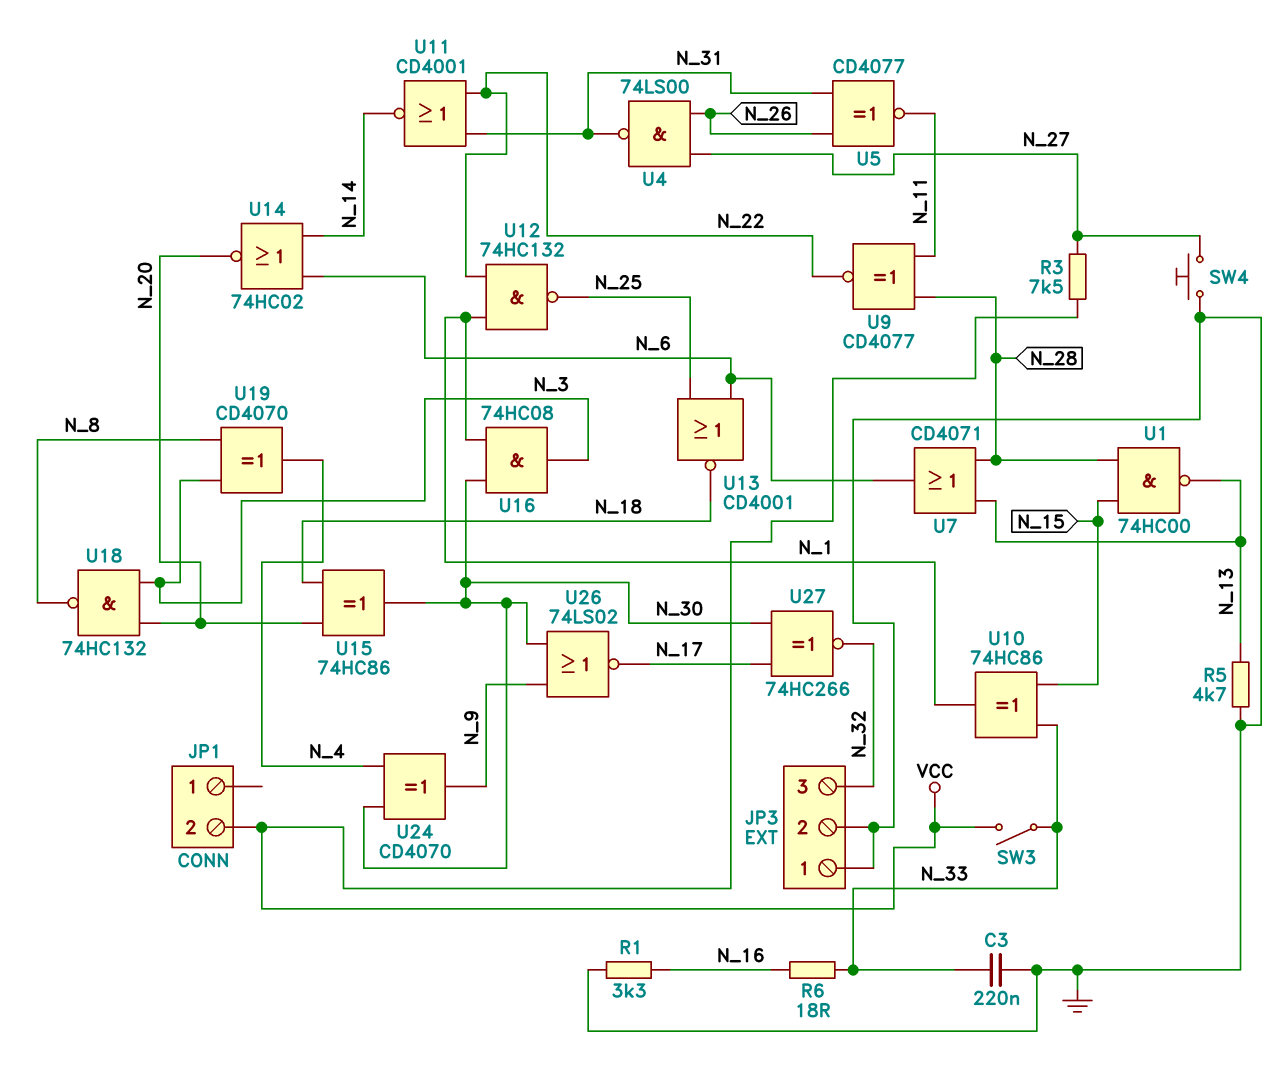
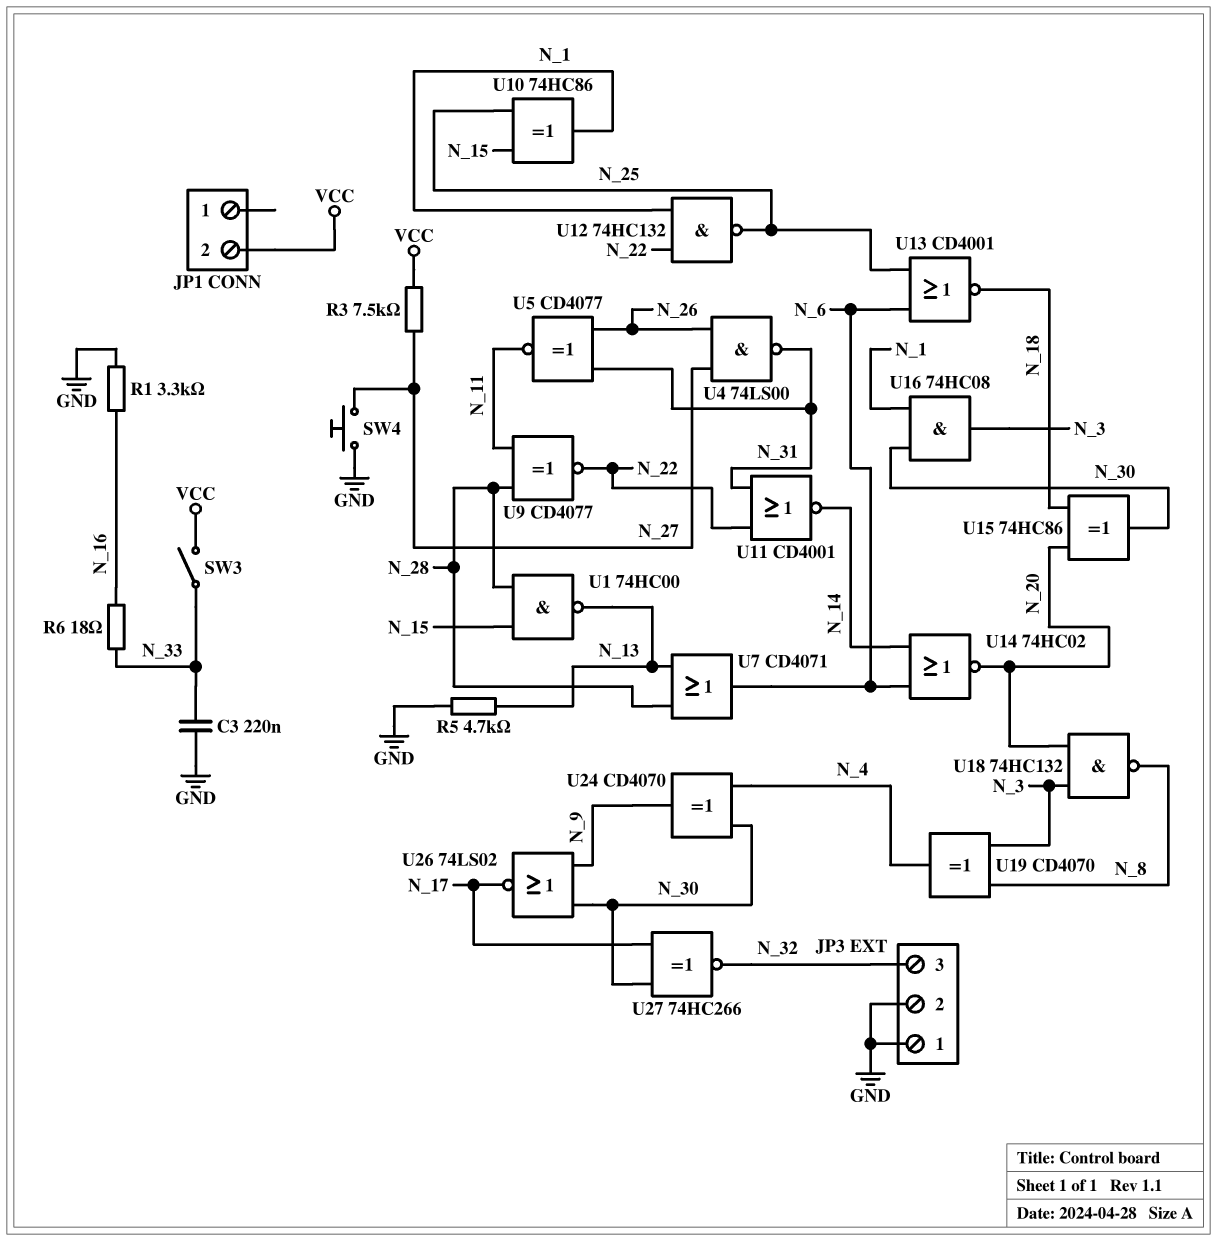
U10: XOR 74HC86 (in N_15, in N_33, out N_1) -> XOR 74HC86 (in N_15, in N_25, out N_1)

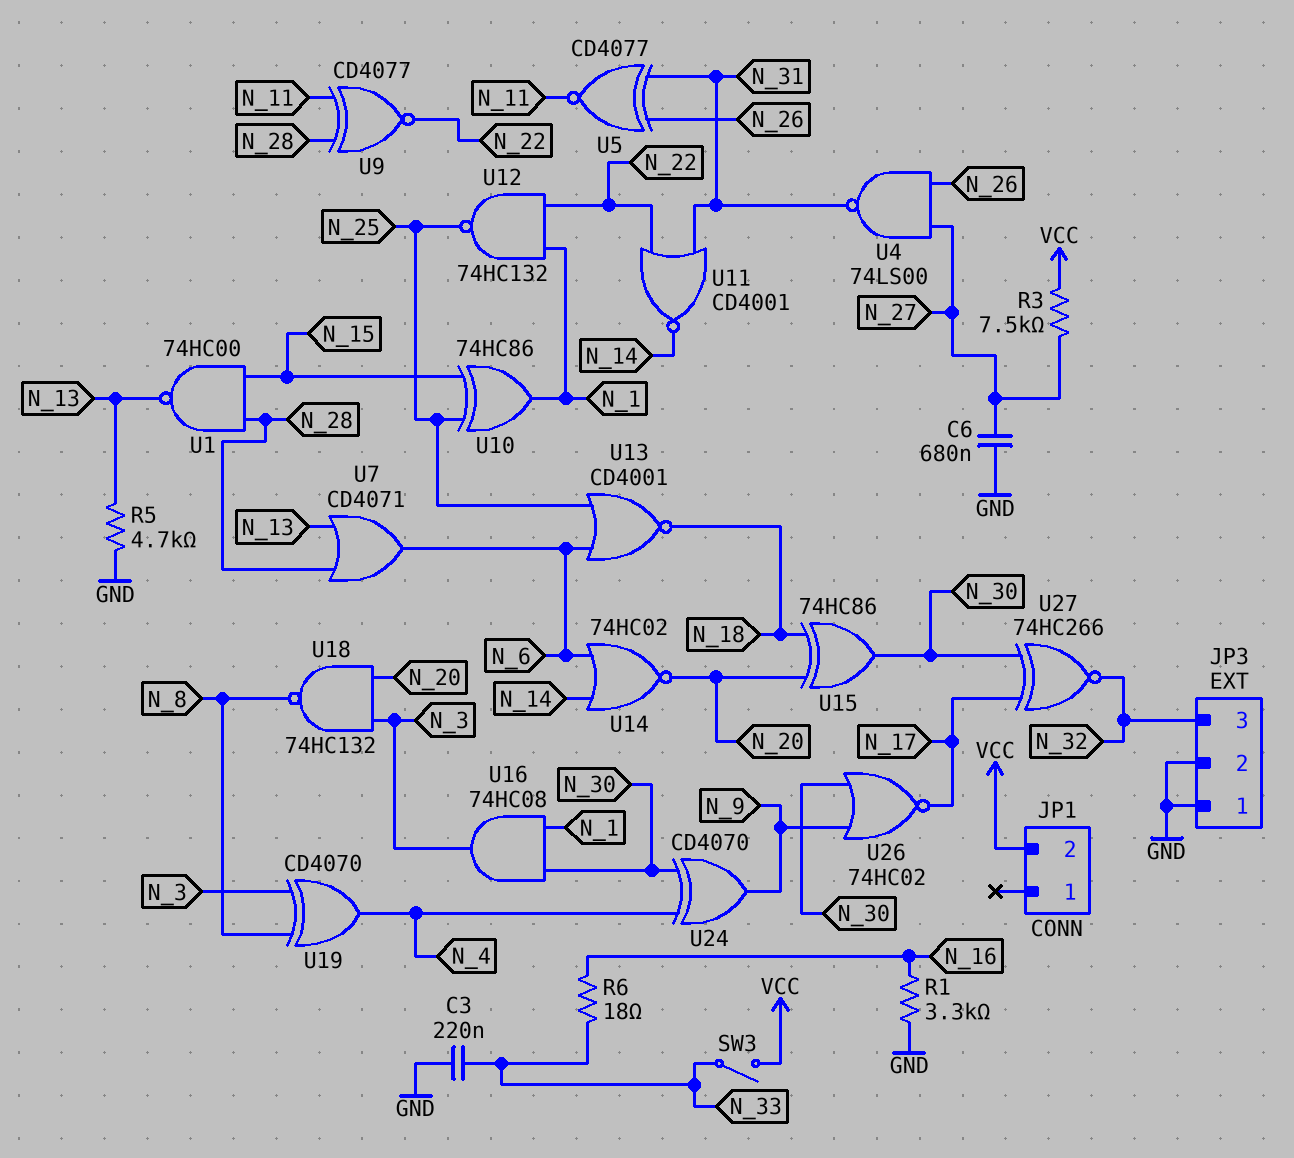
C6: none -> 680nF (GND, N_27)
SW4: button (GND, N_27) -> none
U26: NOR 74LS02 (in N_9, in N_30, out N_17) -> NOR 74HC02 (in N_9, in N_30, out N_17)

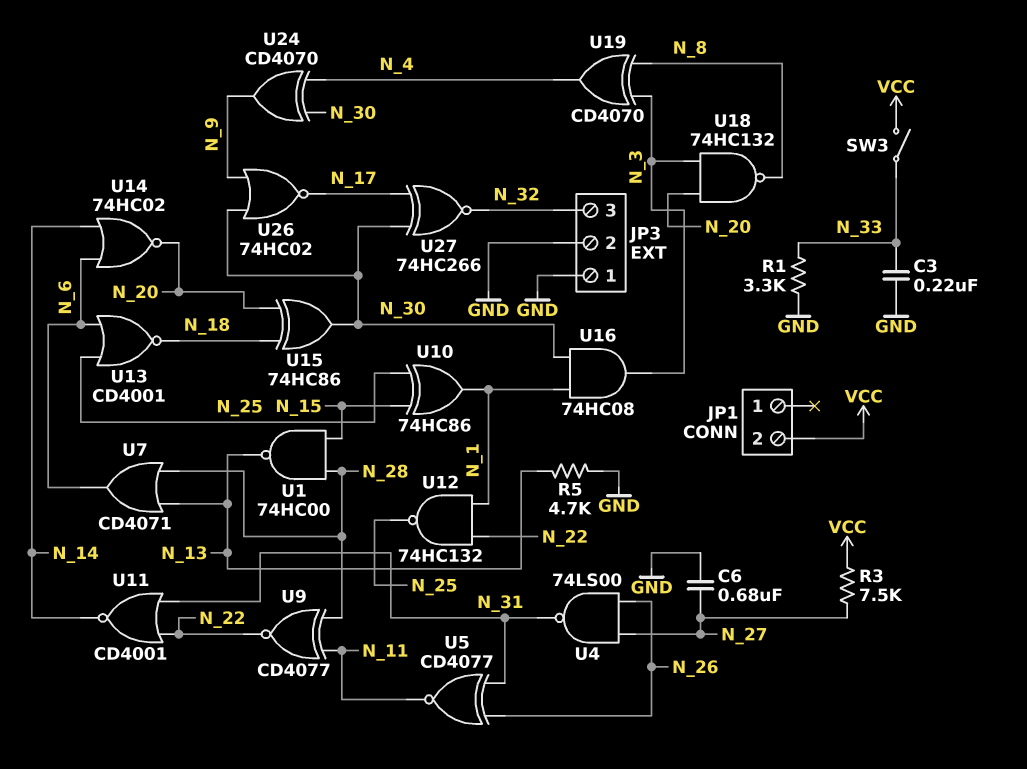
R1: 3.3k (GND, N_16) -> 3.3k (GND, N_33)
R6: 18 (N_16, N_33) -> none

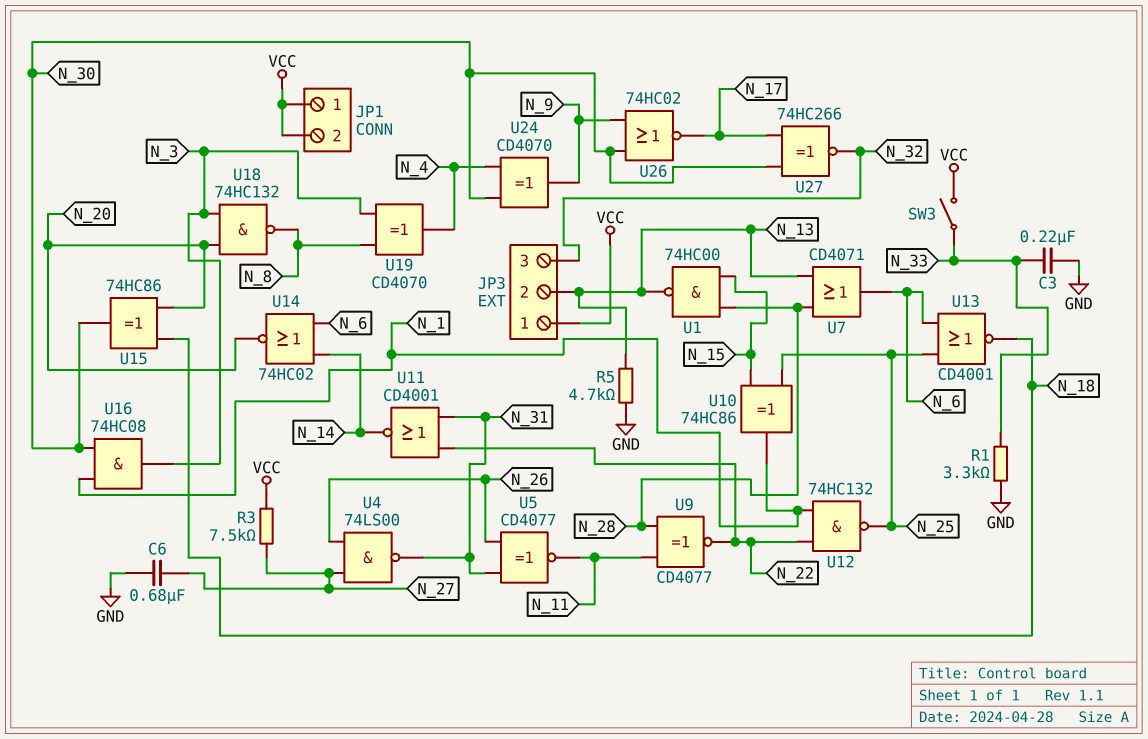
JP1 pin 1: none -> VCC
JP3 pin 1: GND -> VCC
JP3 pin 2: GND -> N_13

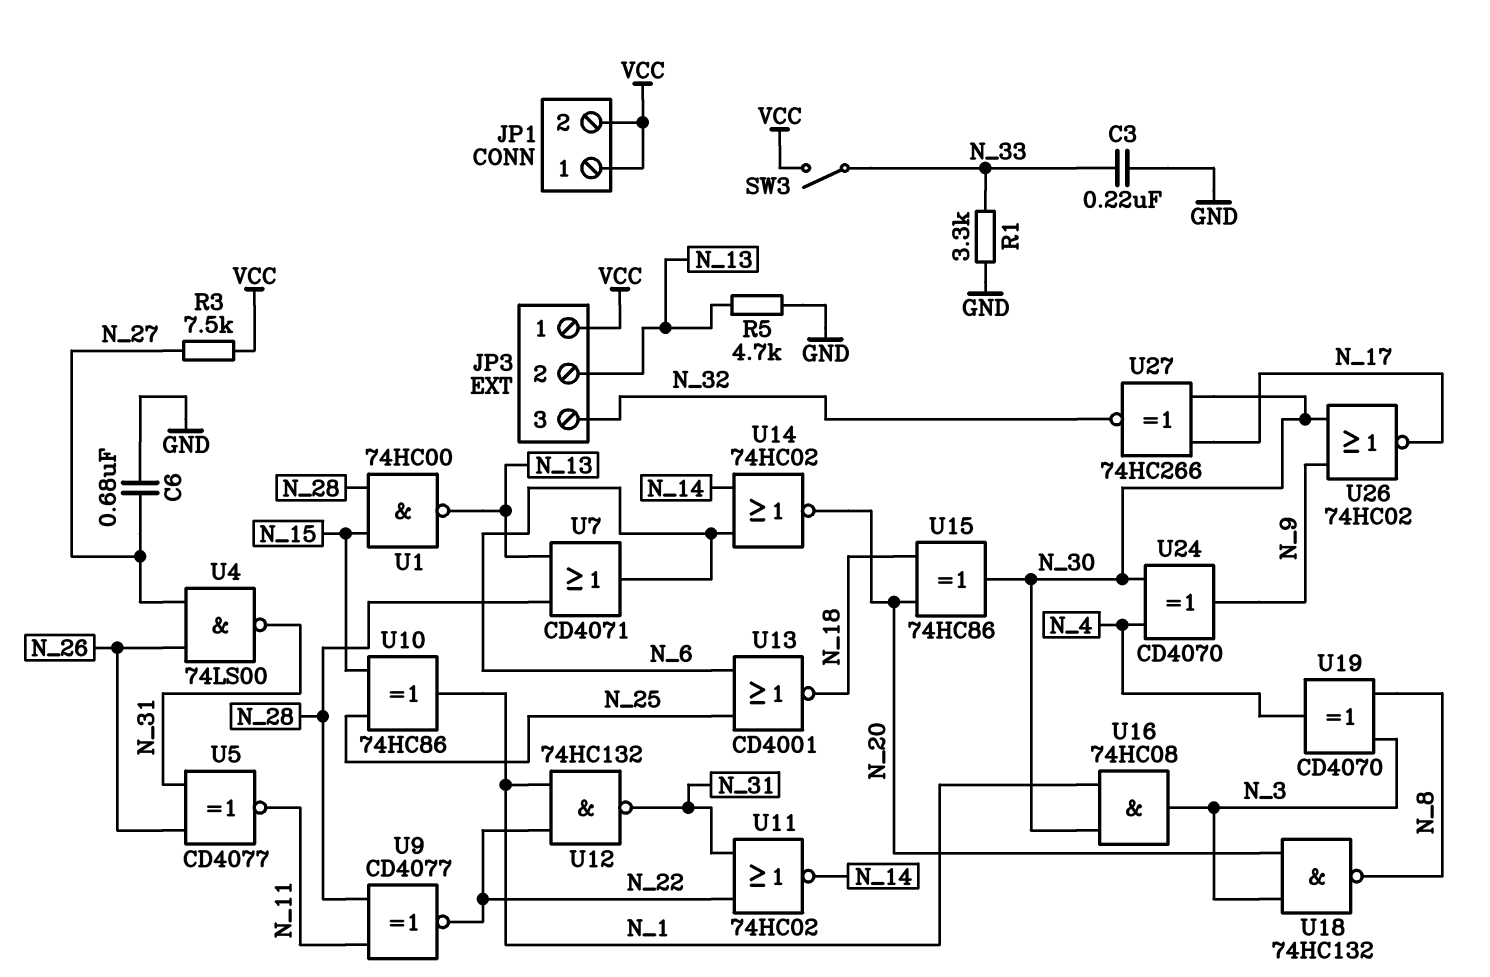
U11: NOR CD4001 (in N_22, in N_31, out N_14) -> NOR 74HC02 (in N_22, in N_31, out N_14)
U12: NAND 74HC132 (in N_1, in N_22, out N_25) -> NAND 74HC132 (in N_1, in N_22, out N_31)

